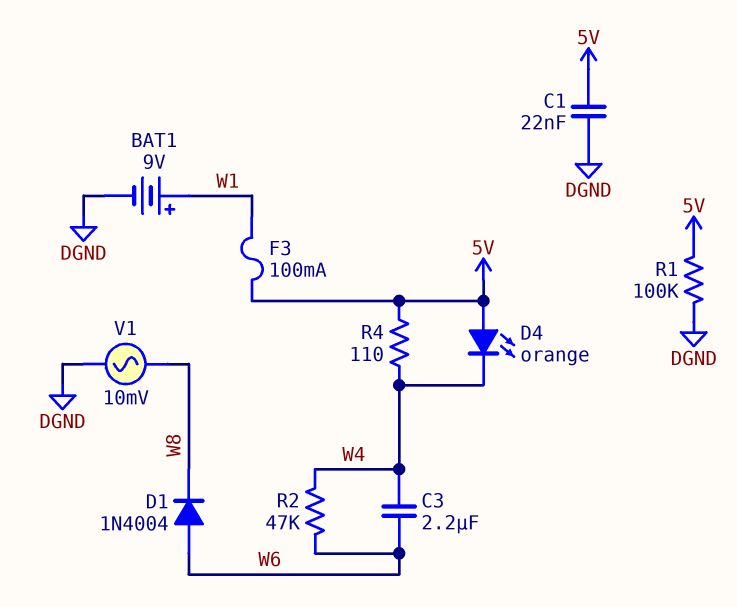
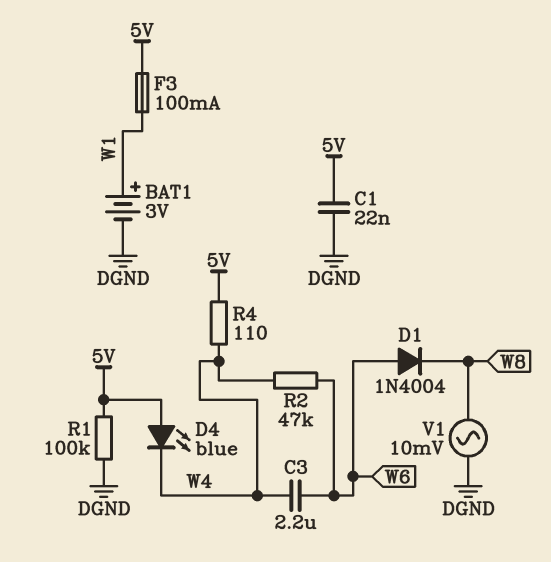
BAT1: 9V (plus W1, minus DGND) -> 3V (plus W1, minus DGND)
D4: LED orange (A 5V, K W4) -> LED blue (A 5V, K W4)

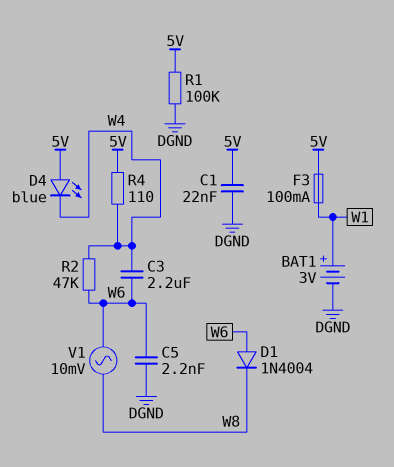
C5: none -> 2.2nF (DGND, W6)
V1: AC 10mV (DGND, W8) -> AC 10mV (W6, W8)

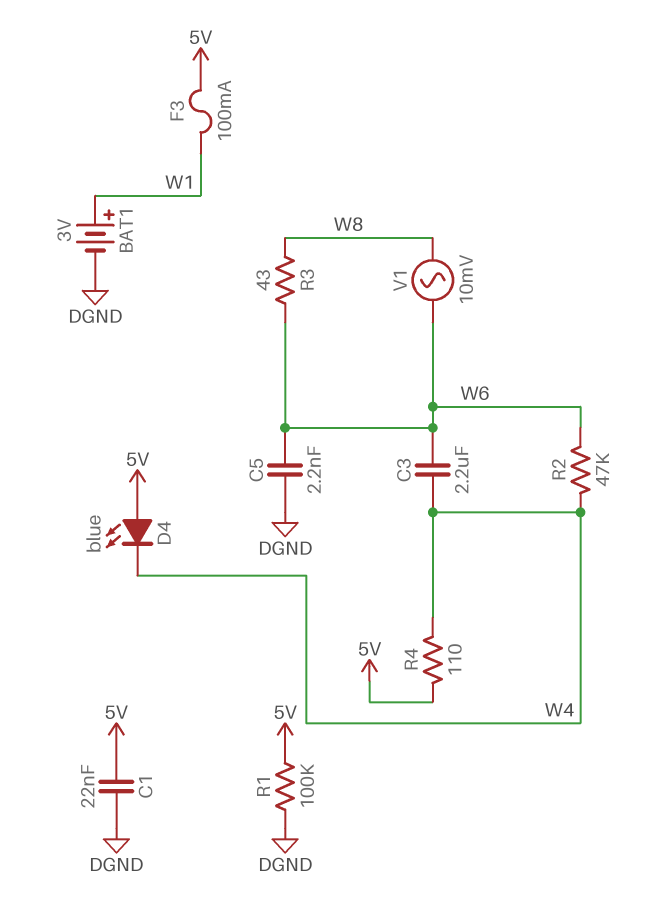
D1: diode 1N4004 (A W6, K W8) -> none
R3: none -> 43 (W6, W8)

